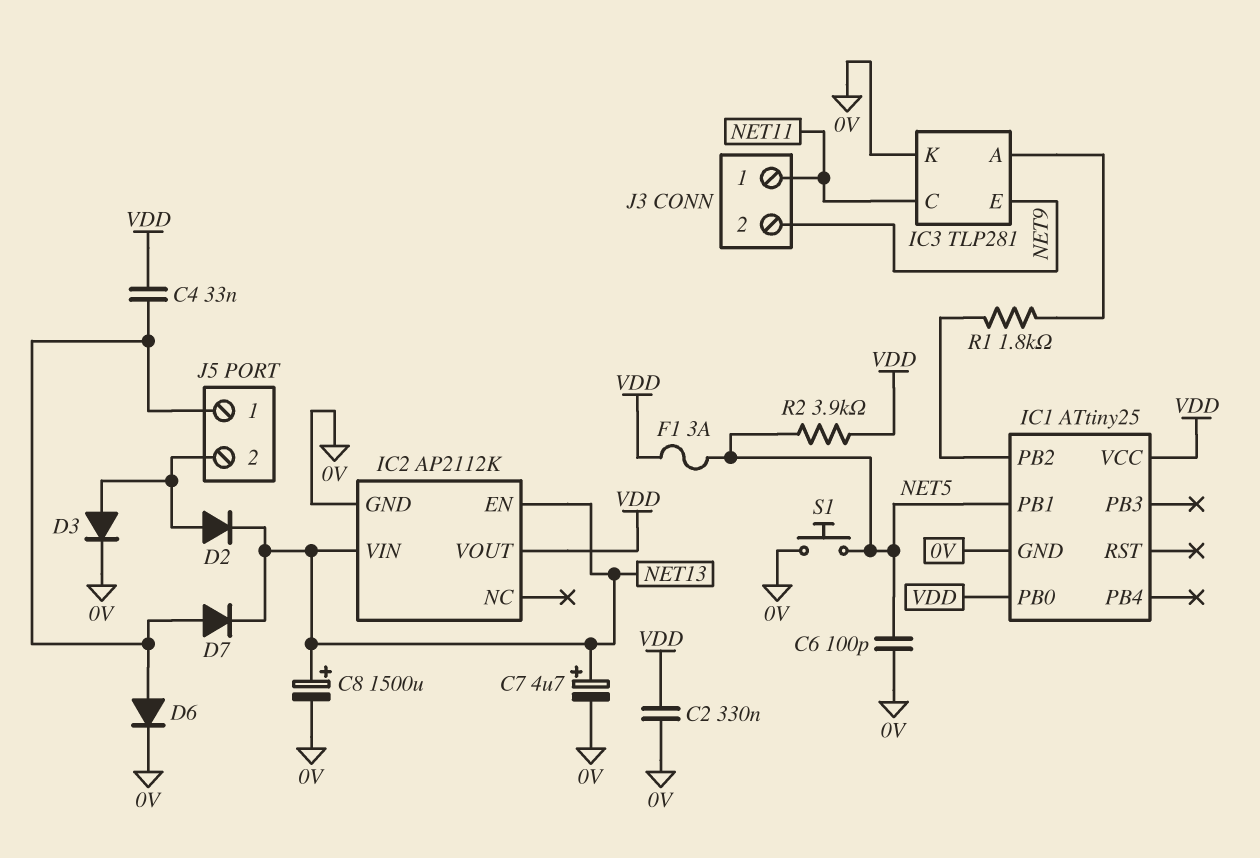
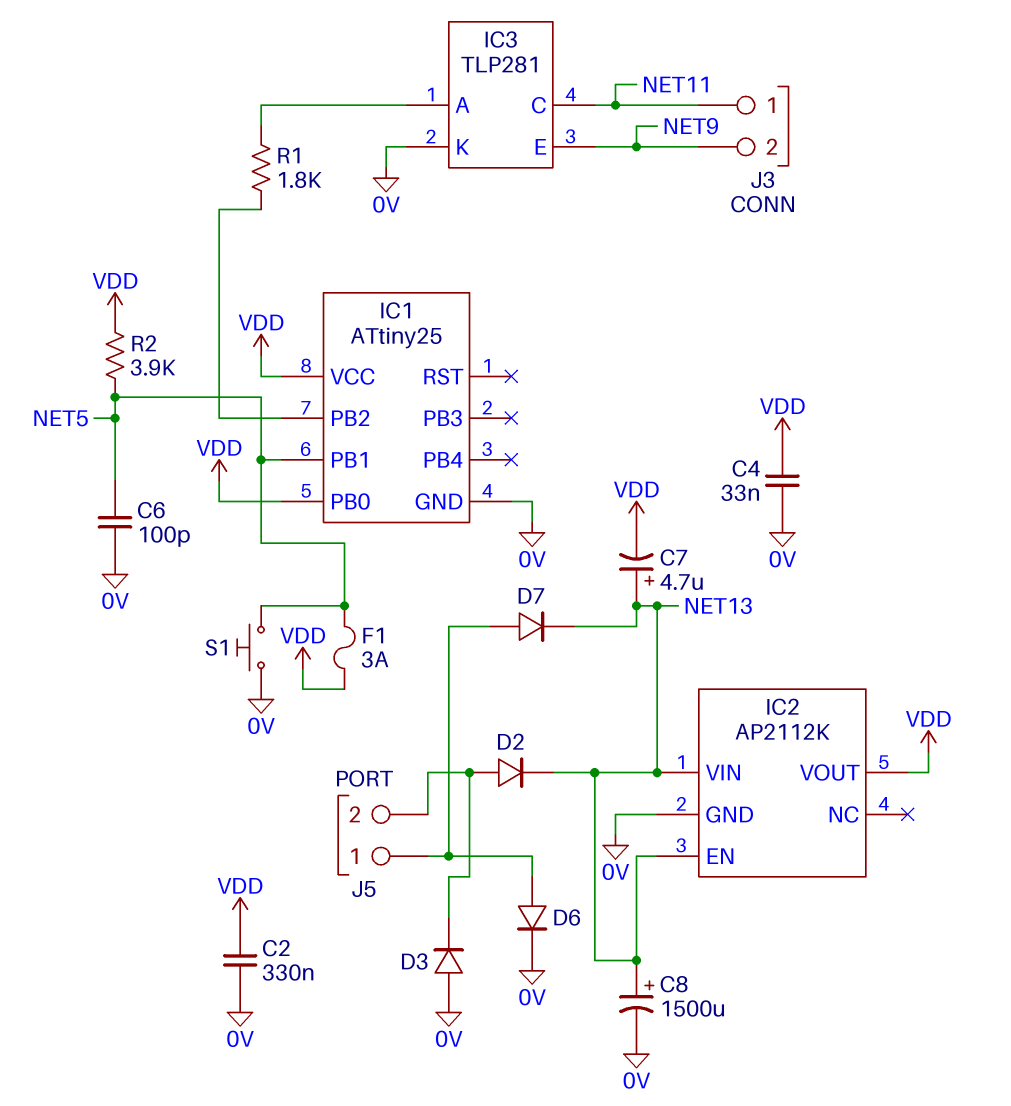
C4: 33nF (J5/1, VDD) -> 33nF (0V, VDD)
C7: 4.7uF (plus NET13, minus 0V) -> 4.7uF (plus NET13, minus VDD)
D3: diode (A J5/2, K 0V) -> diode (A 0V, K J5/2)

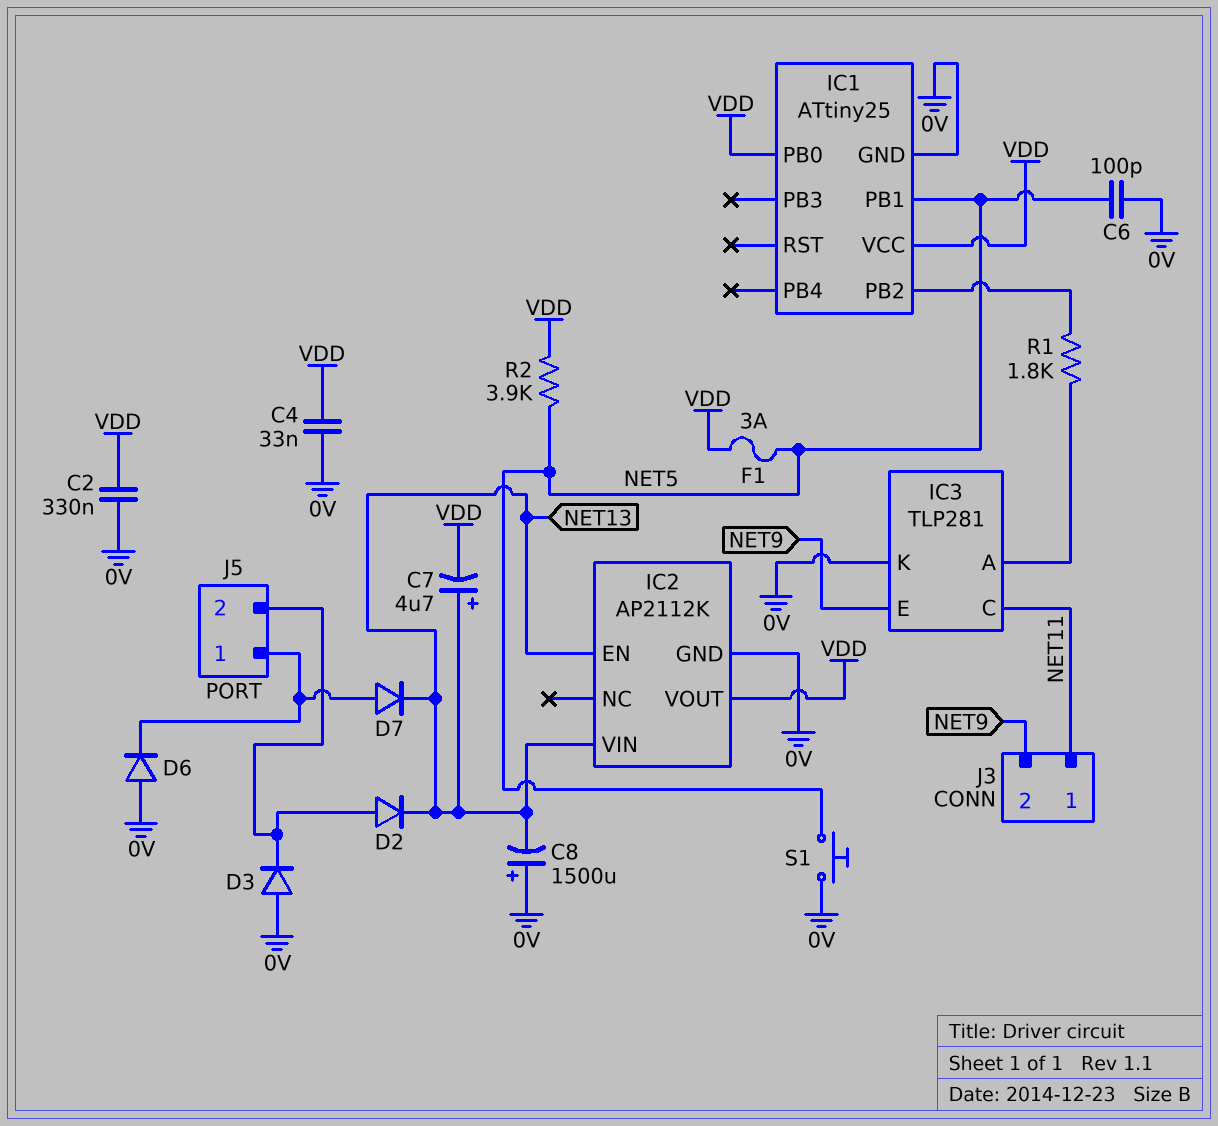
C8: 1500uF (plus NET13, minus 0V) -> 1500uF (plus 0V, minus NET13)
D6: diode (A J5/1, K 0V) -> diode (A 0V, K J5/1)

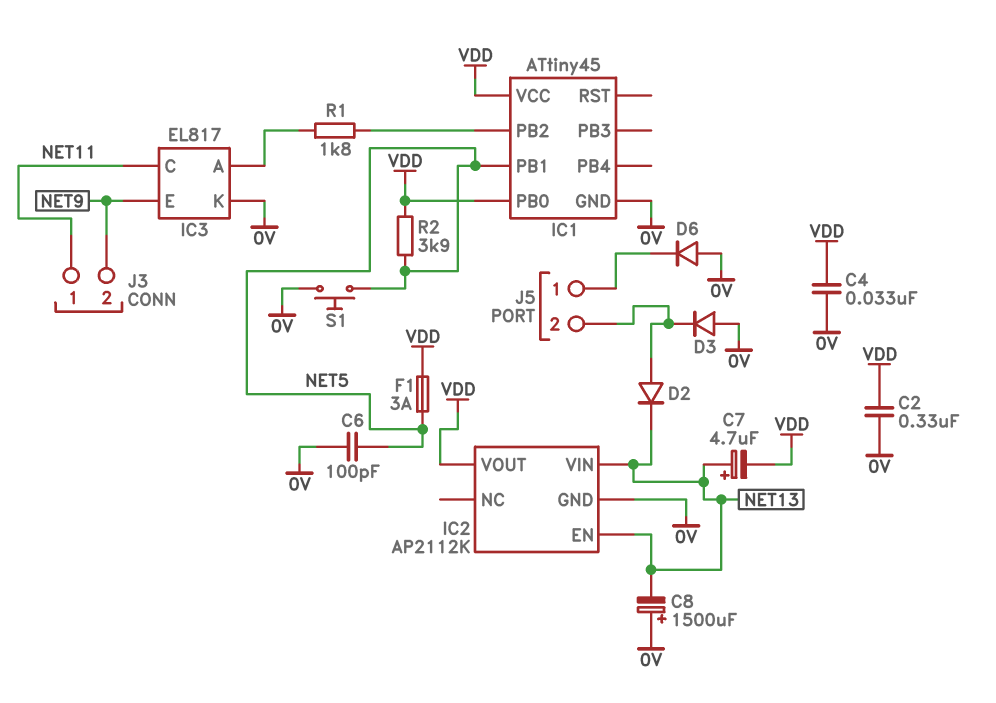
D7: diode (A J5/1, K NET13) -> none
IC1: ATtiny25 -> ATtiny45
IC3: TLP281 -> EL817

